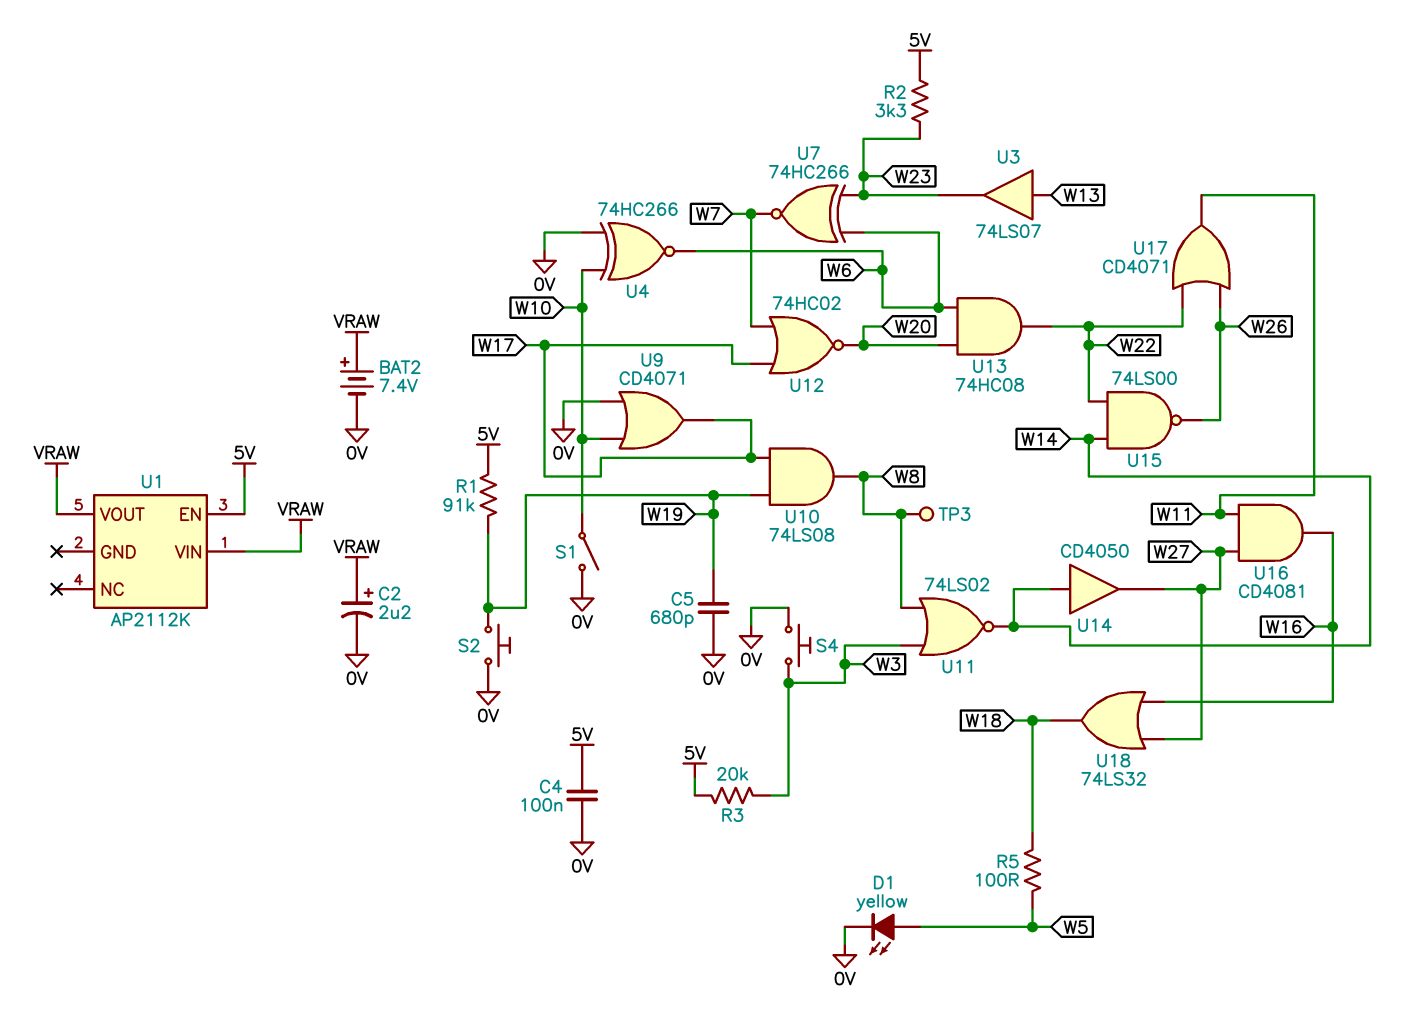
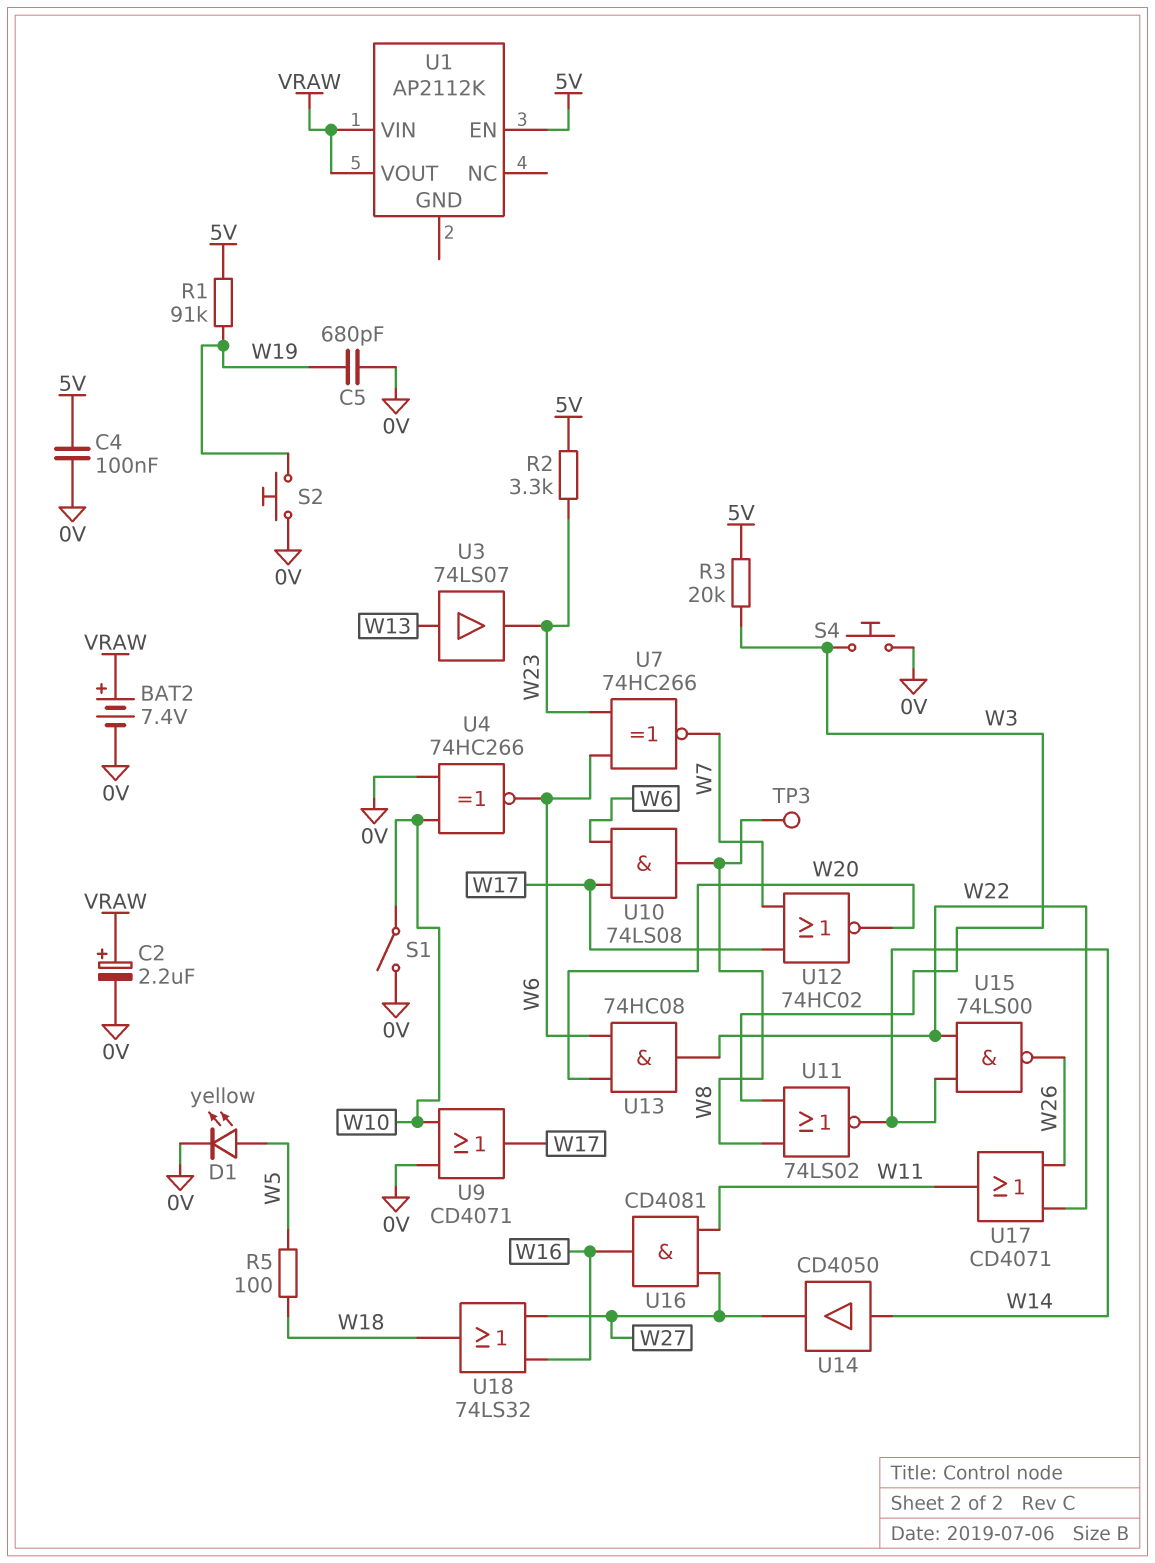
U10: AND 74LS08 (in W17, in W19, out W8) -> AND 74LS08 (in W6, in W17, out W8)

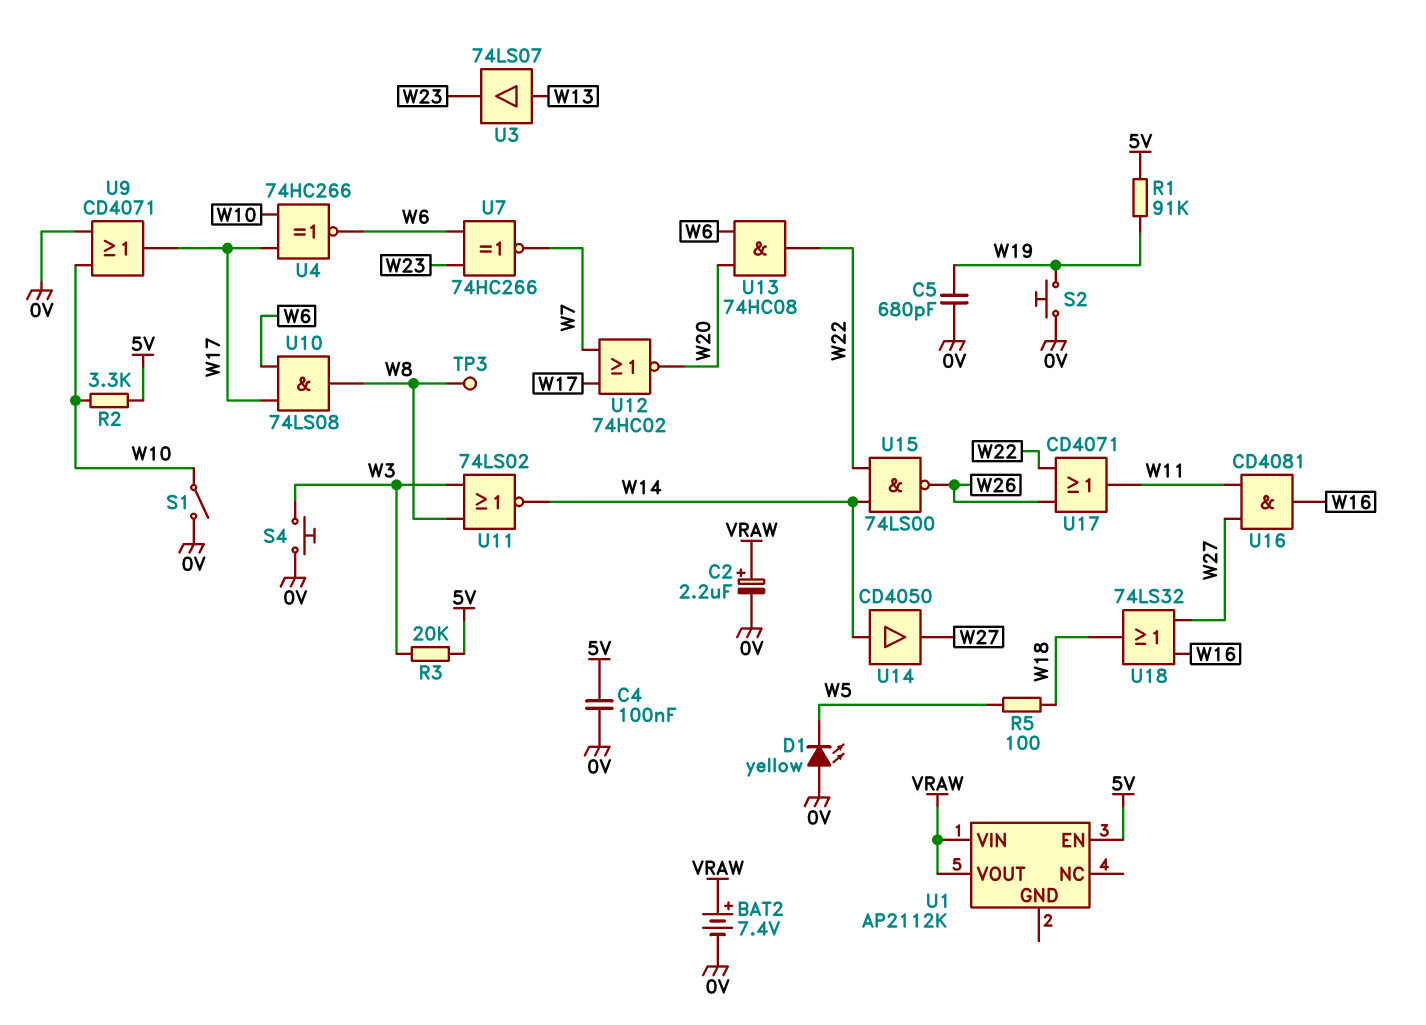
D1: LED yellow (A W5, K 0V) -> LED yellow (A 0V, K W5)
R2: 3.3k (5V, W23) -> 3.3k (5V, W10)
U4: XNOR 74HC266 (in 0V, in W10, out W6) -> XNOR 74HC266 (in W10, in W17, out W6)

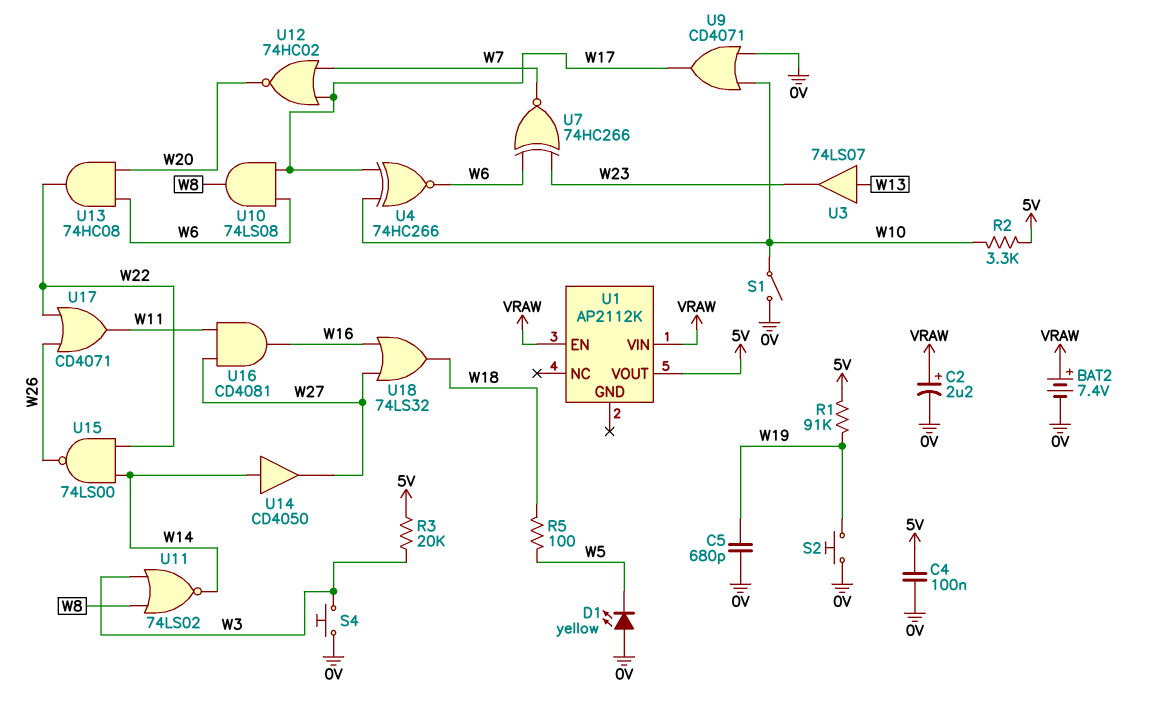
TP3: test point (W8) -> none
U1 pin EN: 5V -> VRAW
U1 pin VOUT: VRAW -> 5V

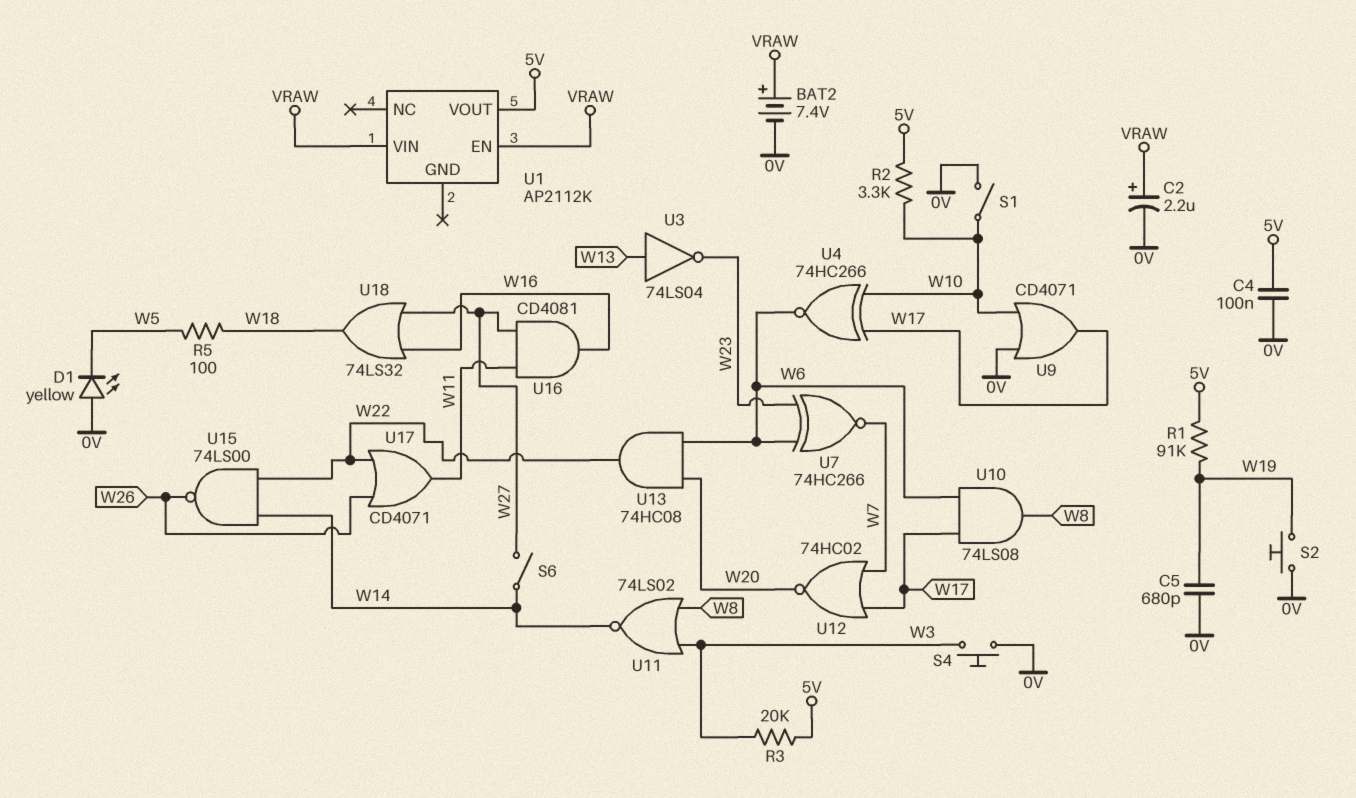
S6: none -> switch (W14, W27)
U3: buffer 74LS07 (in W13, out W23) -> NOT 74LS04 (in W13, out W23)
U14: buffer CD4050 (in W14, out W27) -> none

